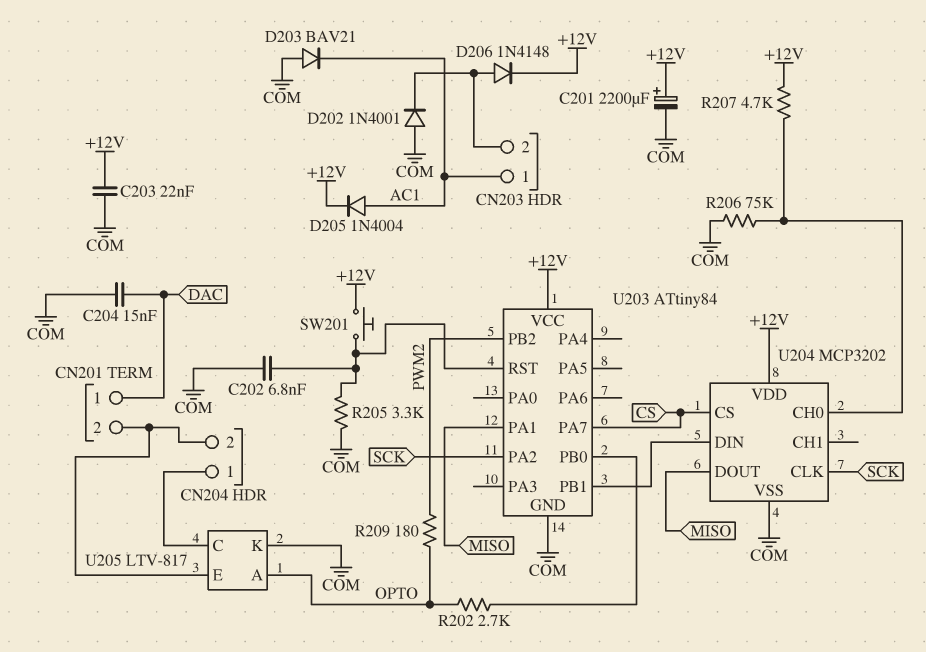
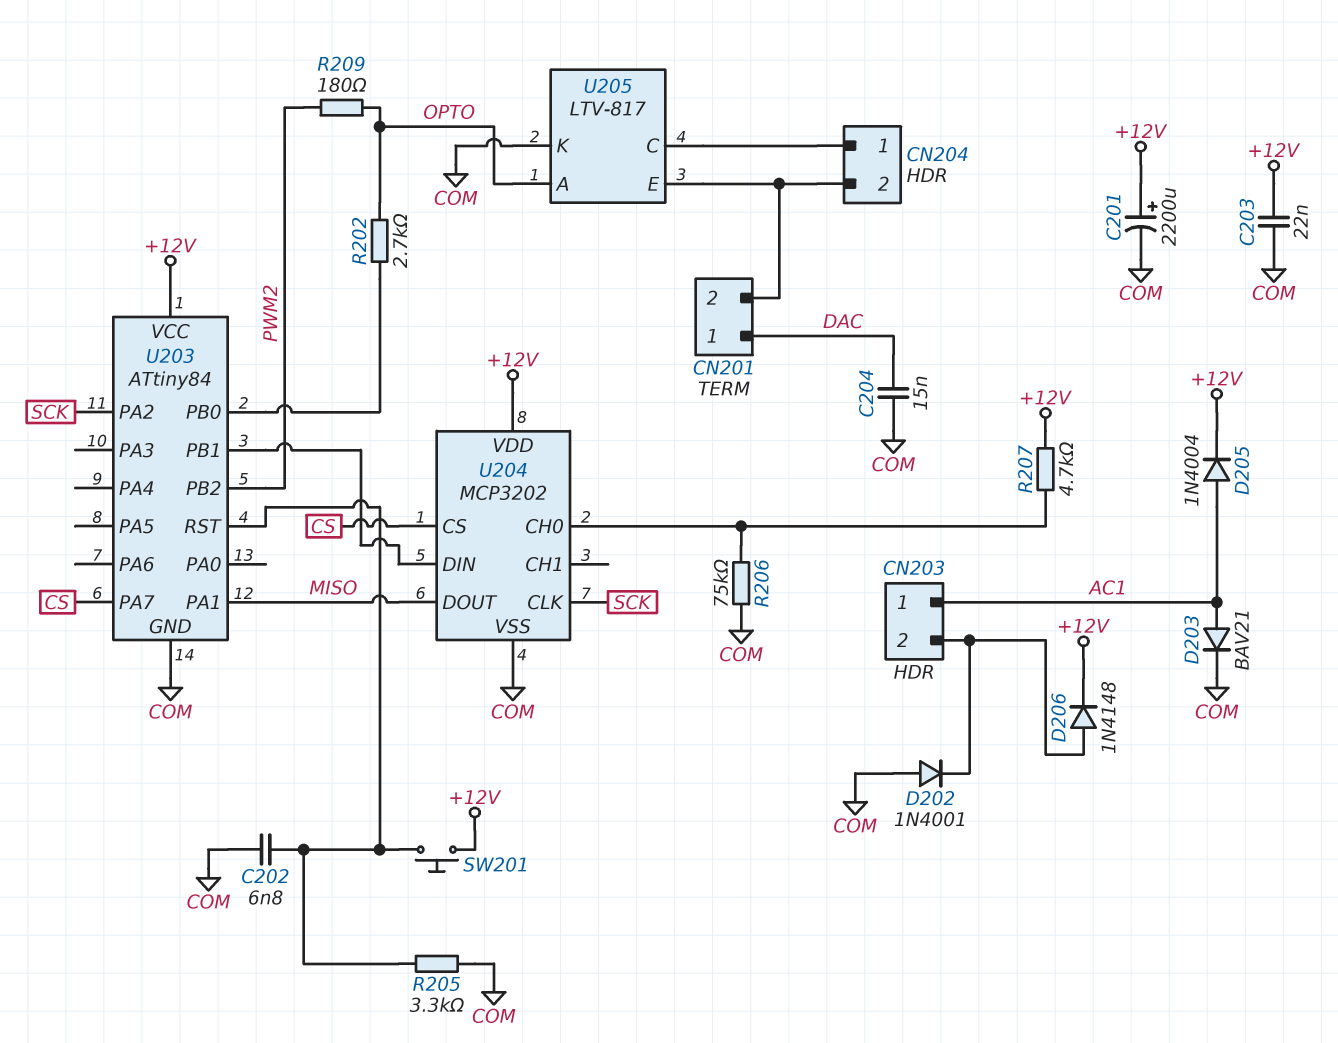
D203: diode BAV21 (A COM, K AC1) -> diode BAV21 (A AC1, K COM)

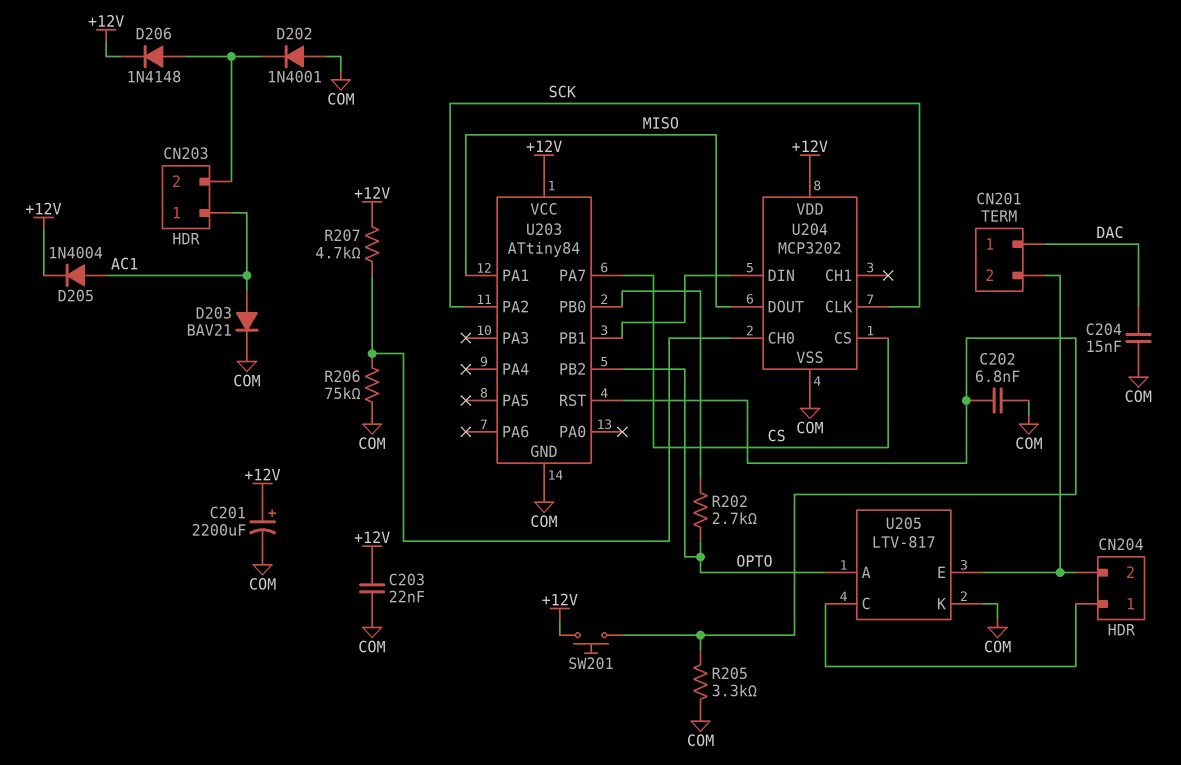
R209: 180 (OPTO, PWM2) -> none
U203 pin PB2: PWM2 -> OPTO

